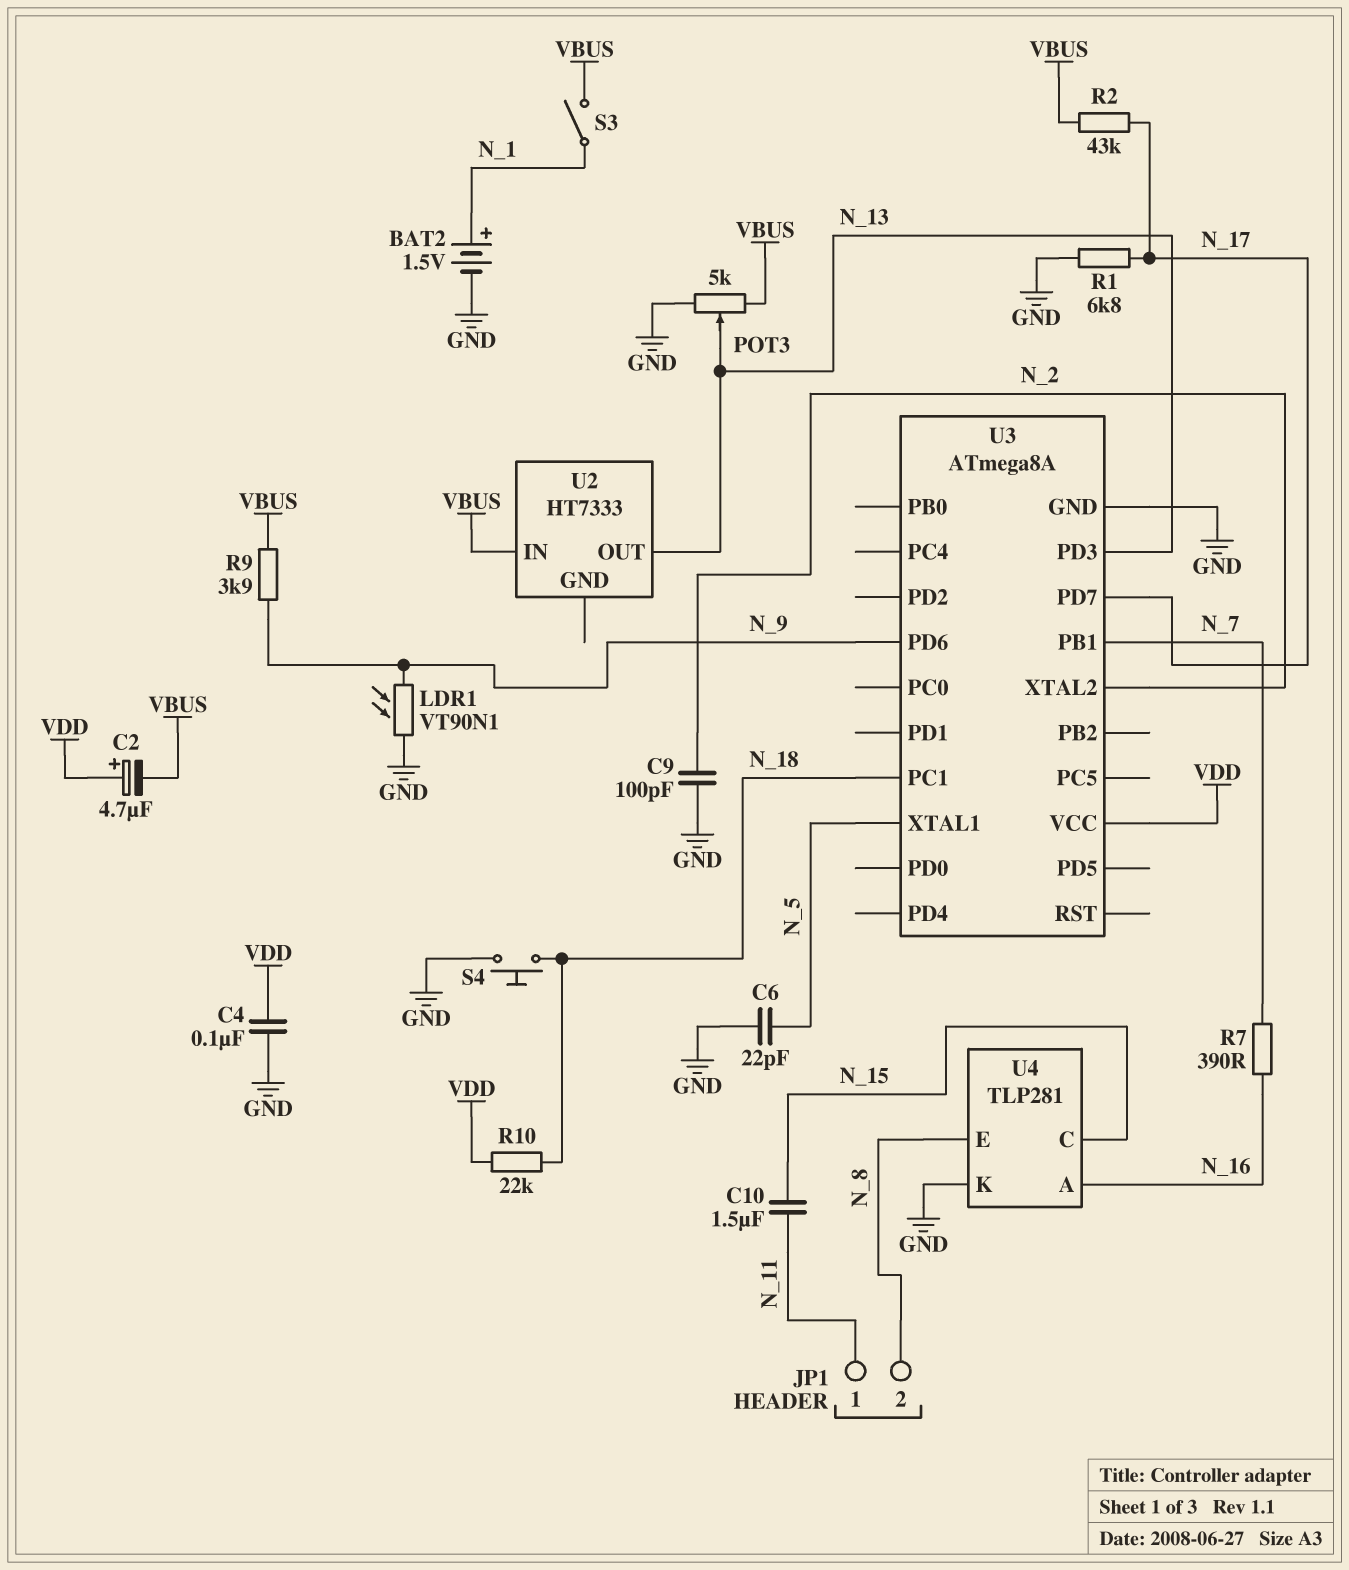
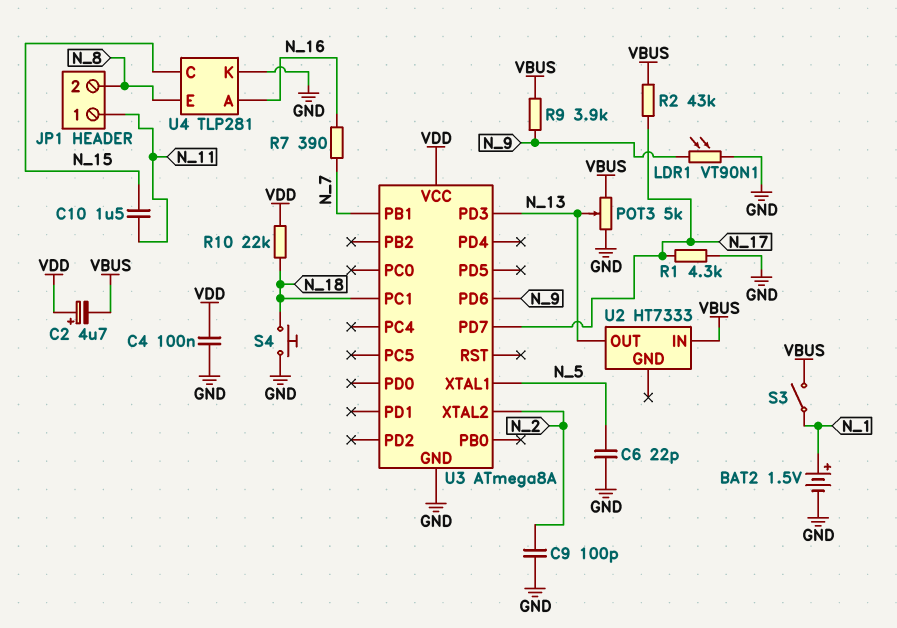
R1: 6.8k (GND, N_17) -> 4.3k (GND, N_17)

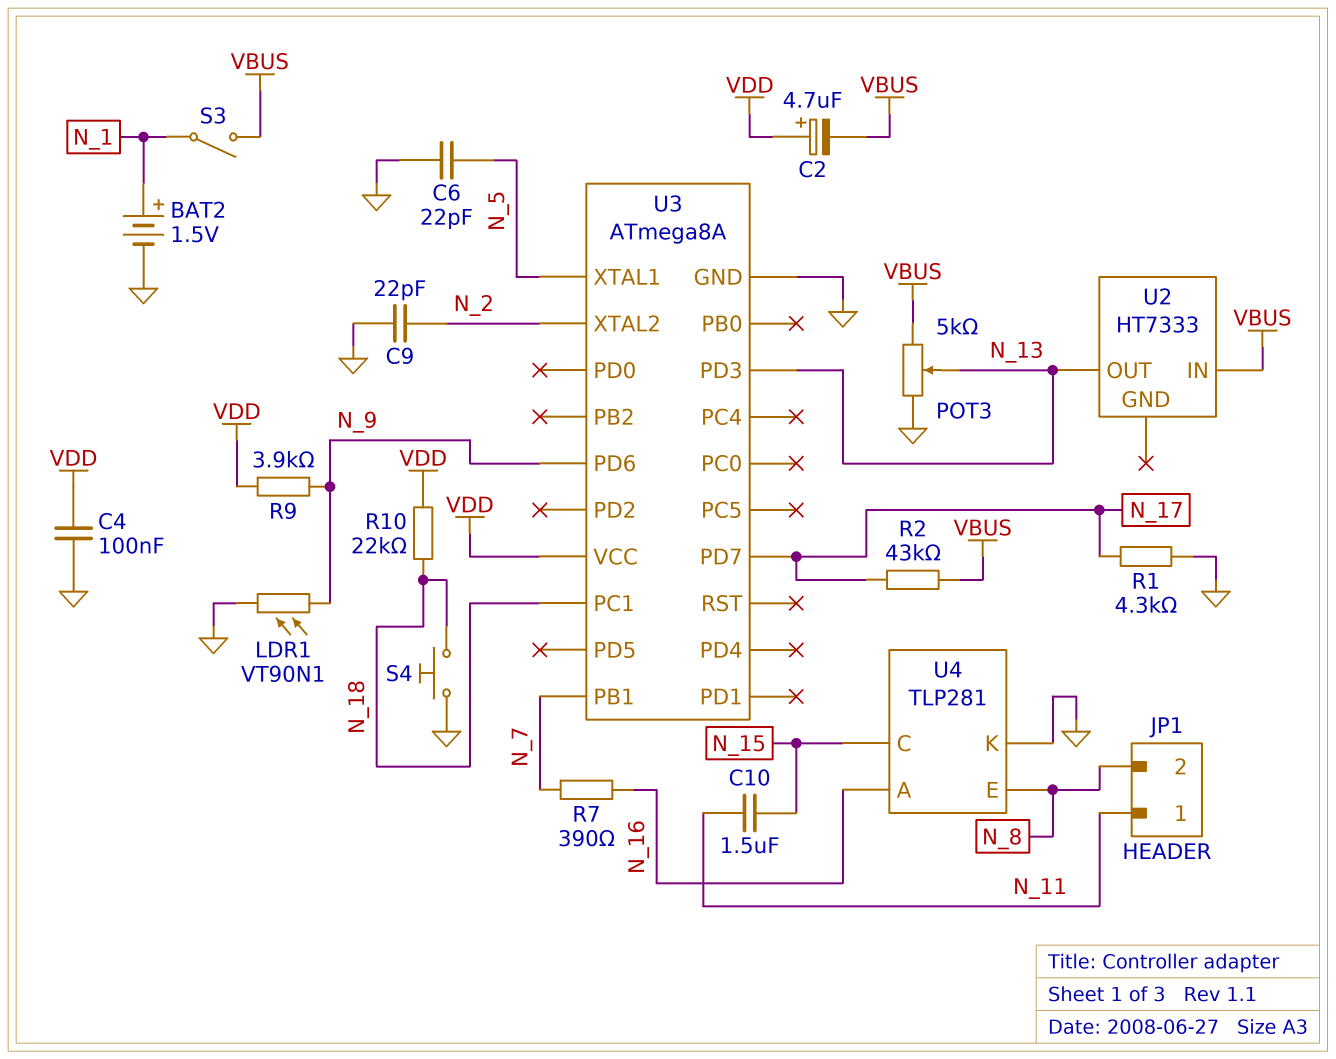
C9: 100pF (GND, N_2) -> 22pF (GND, N_2)
R9: 3.9k (N_9, VBUS) -> 3.9k (N_9, VDD)

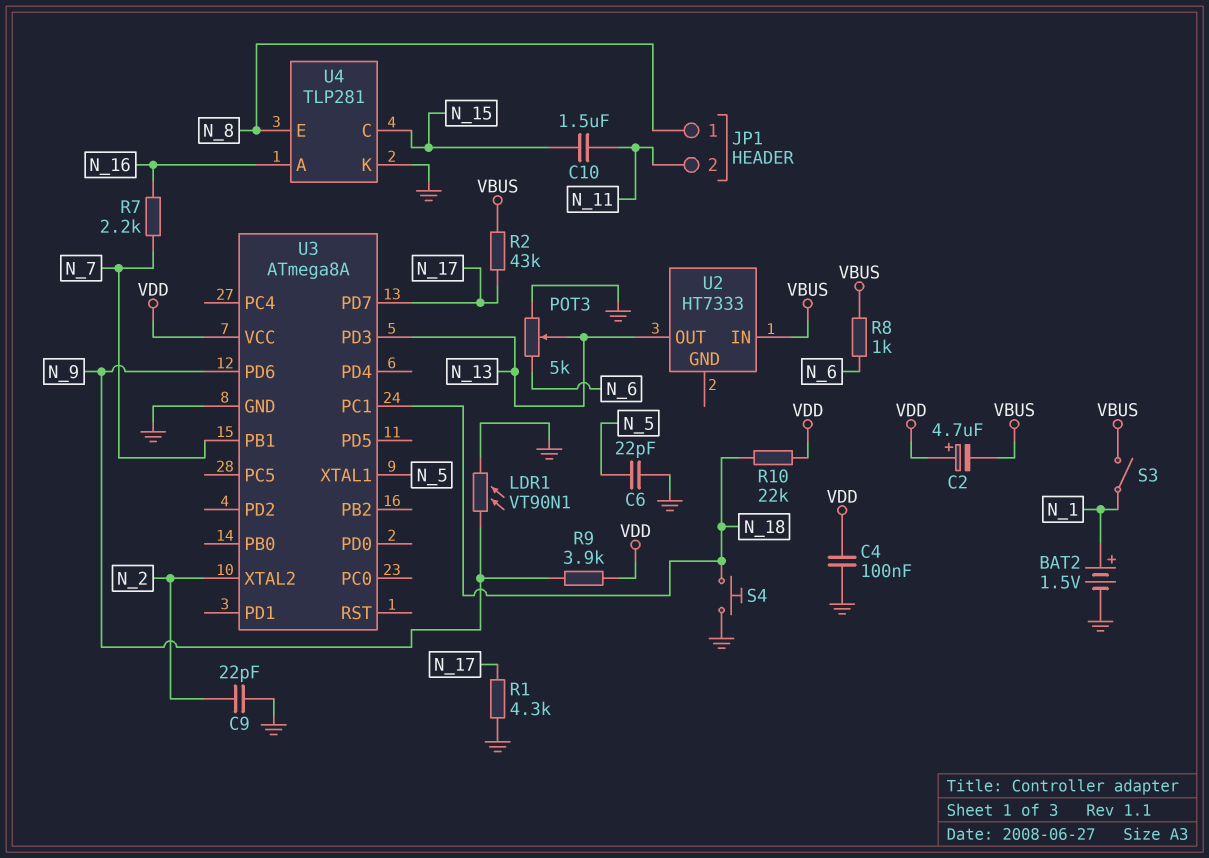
JP1 pin 1: N_11 -> N_8
JP1 pin 2: N_8 -> N_11
POT3: 5k (GND, VBUS, wiper N_13) -> 5k (GND, N_6, wiper N_13)
R7: 390 (N_7, N_16) -> 2.2k (N_7, N_16)
R8: none -> 1k (N_6, VBUS)

